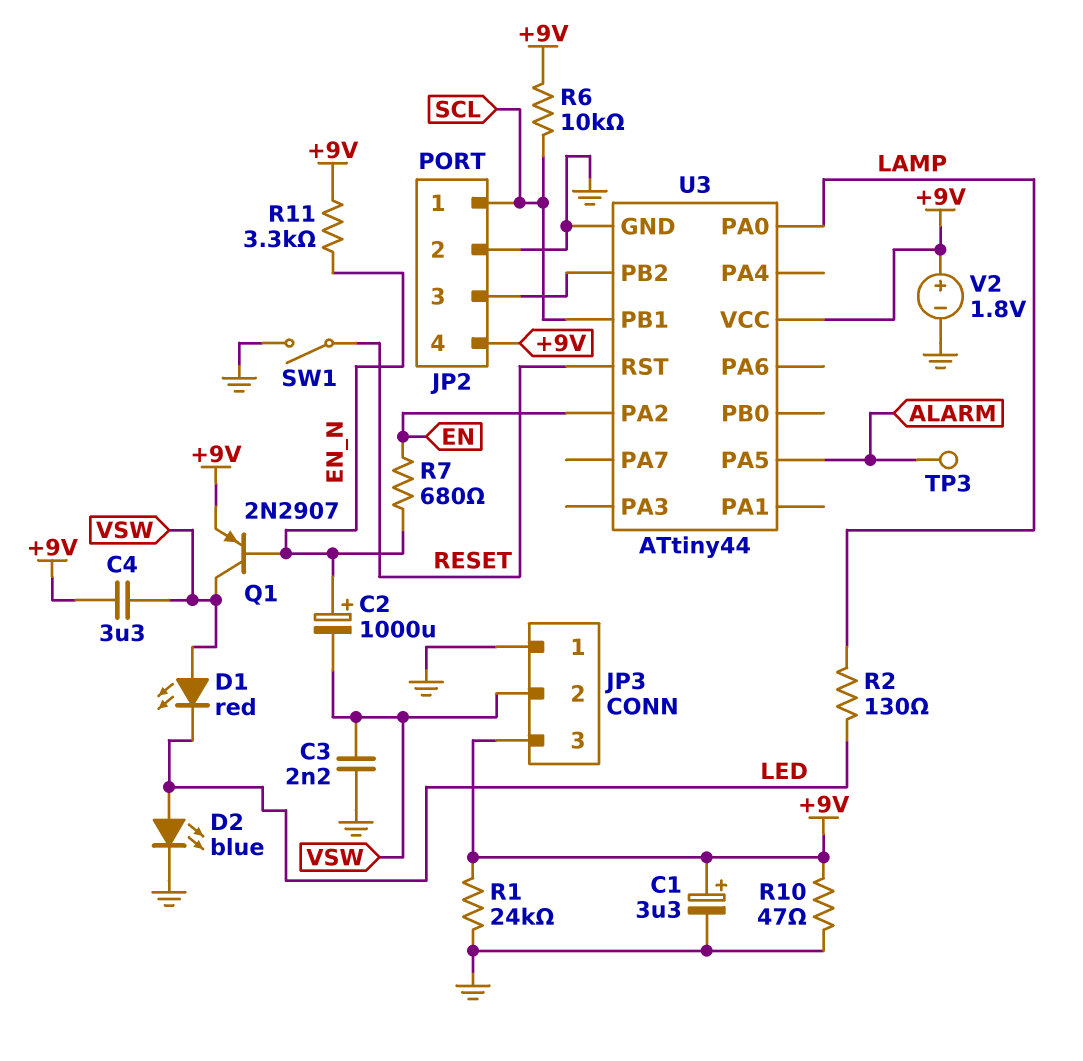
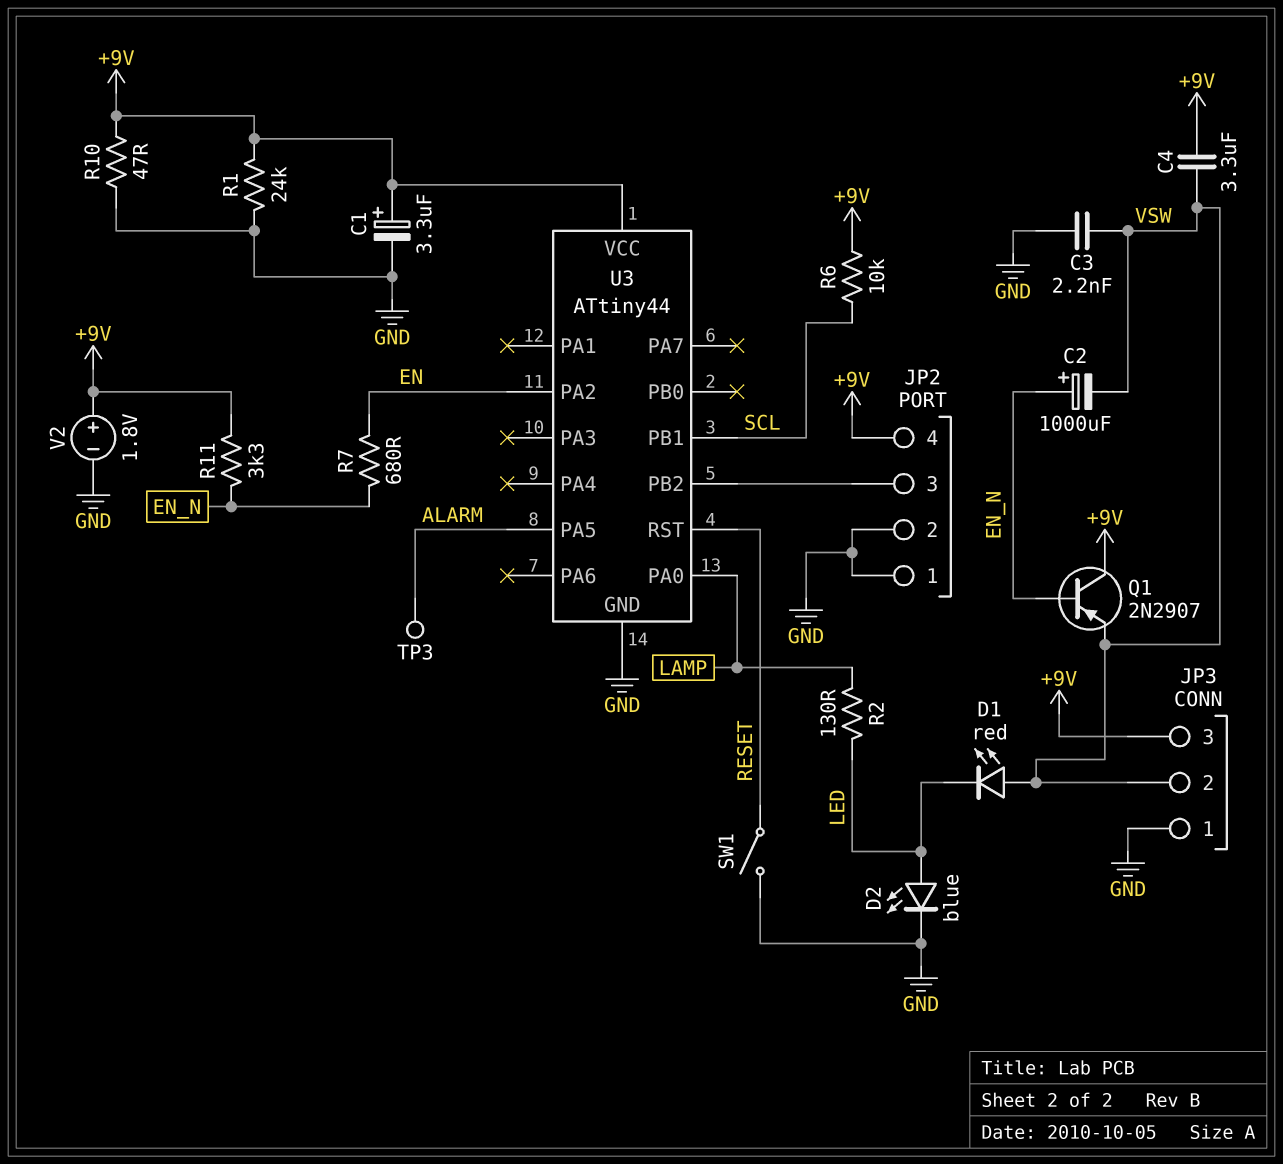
JP2 pin 1: SCL -> GND
Q1: PNP 2N2907 (B EN_N, C VSW, E +9V) -> PNP 2N2907 (B EN_N, C +9V, E VSW)

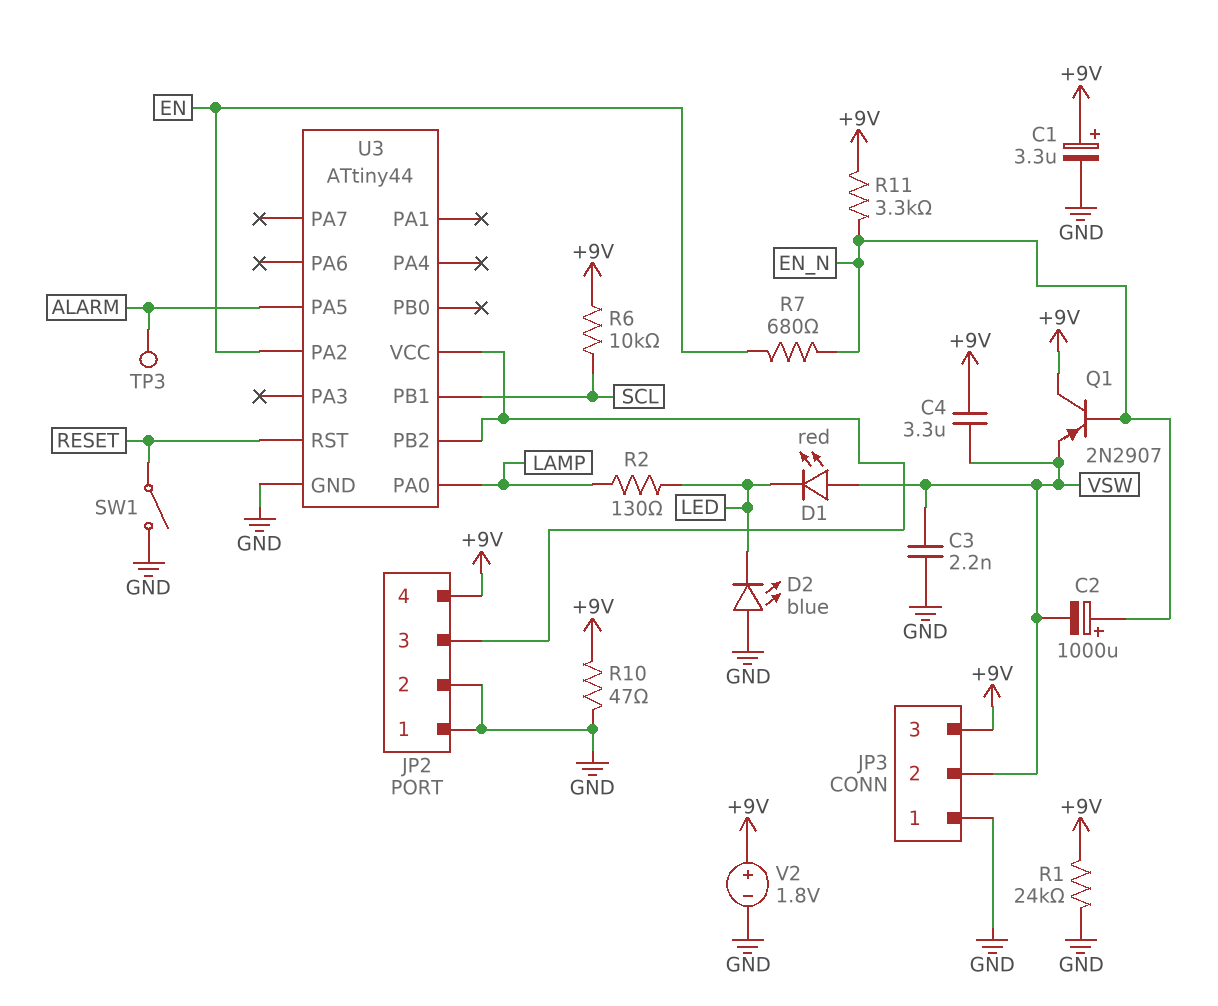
D2: LED blue (A LED, K GND) -> LED blue (A GND, K LED)
U3 pin VCC: +9V -> JP2/3

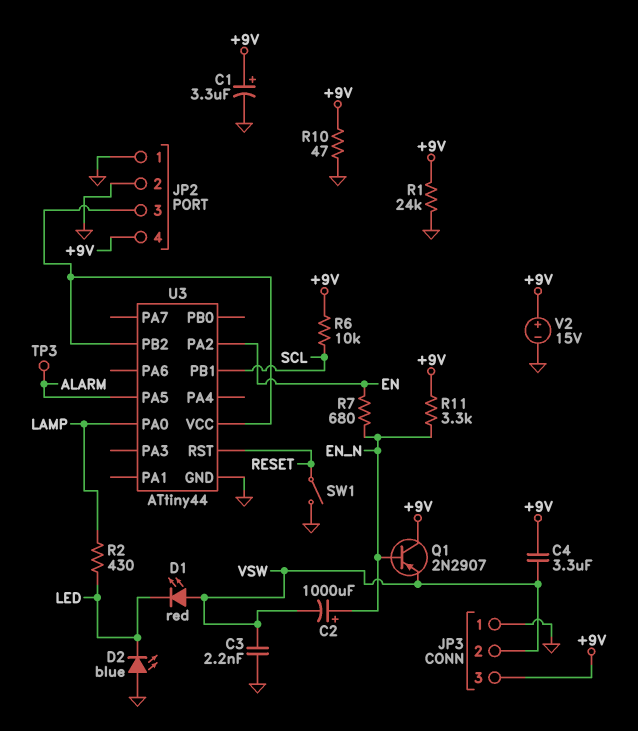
R2: 130 (LAMP, LED) -> 430 (LAMP, LED)
V2: 1.8V (plus +9V, minus GND) -> 15V (plus +9V, minus GND)

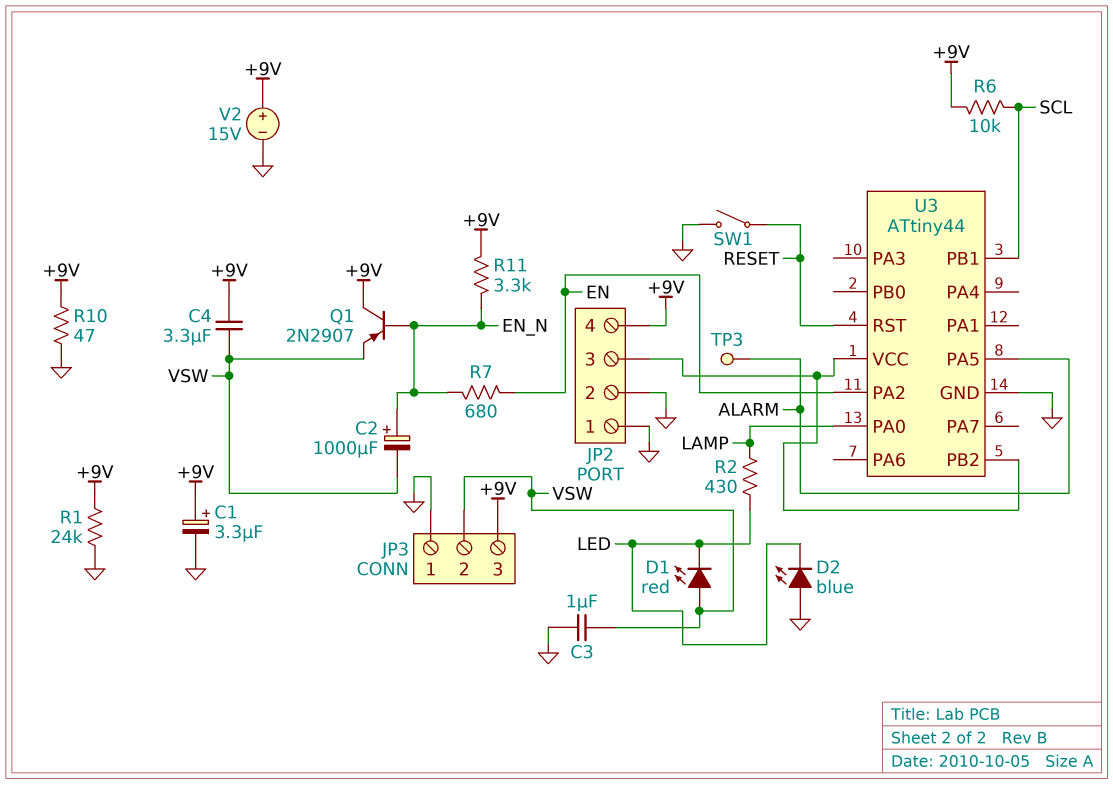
C3: 2.2nF (GND, VSW) -> 1uF (GND, VSW)

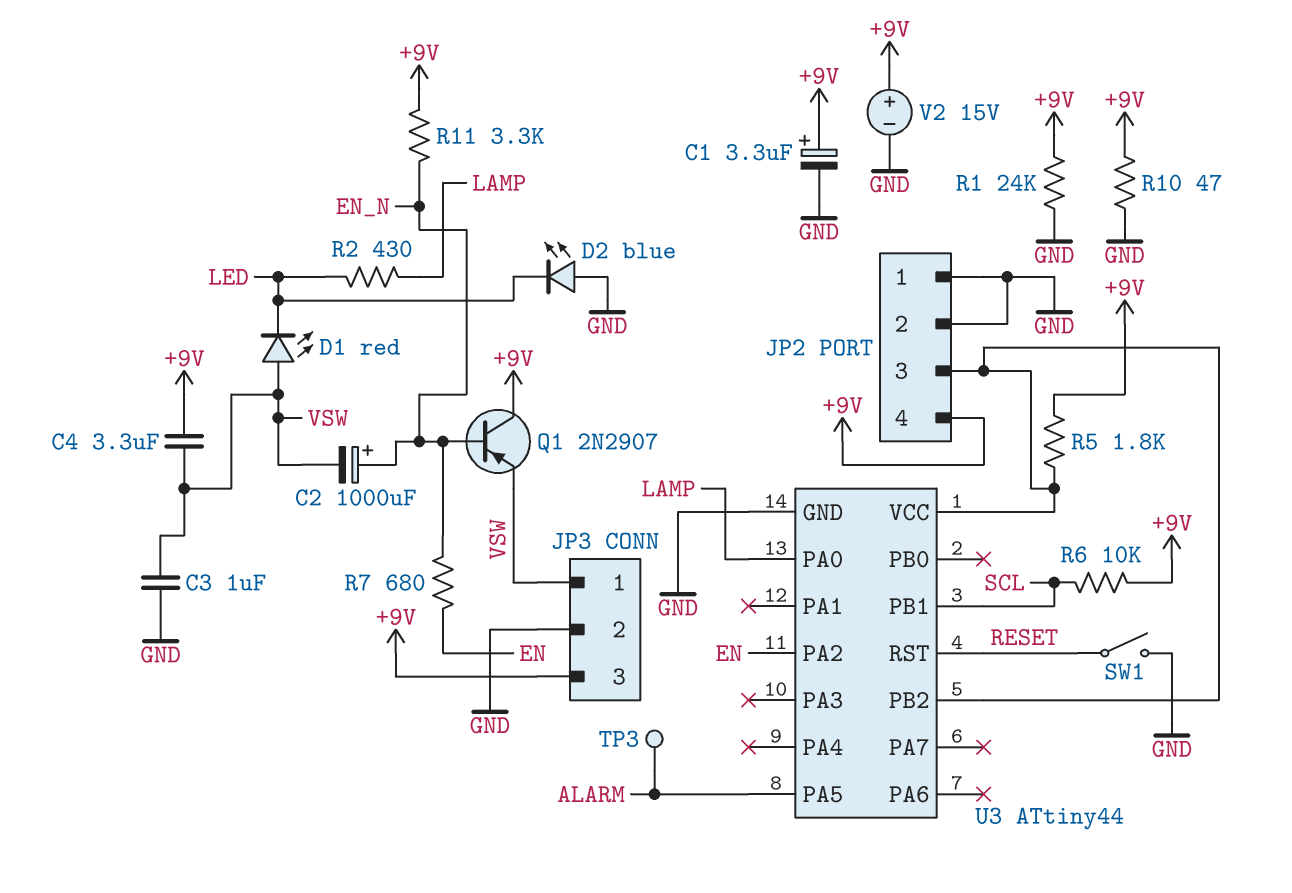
JP3 pin 1: GND -> VSW
JP3 pin 2: VSW -> GND
R5: none -> 1.8k (+9V, JP2/3)

